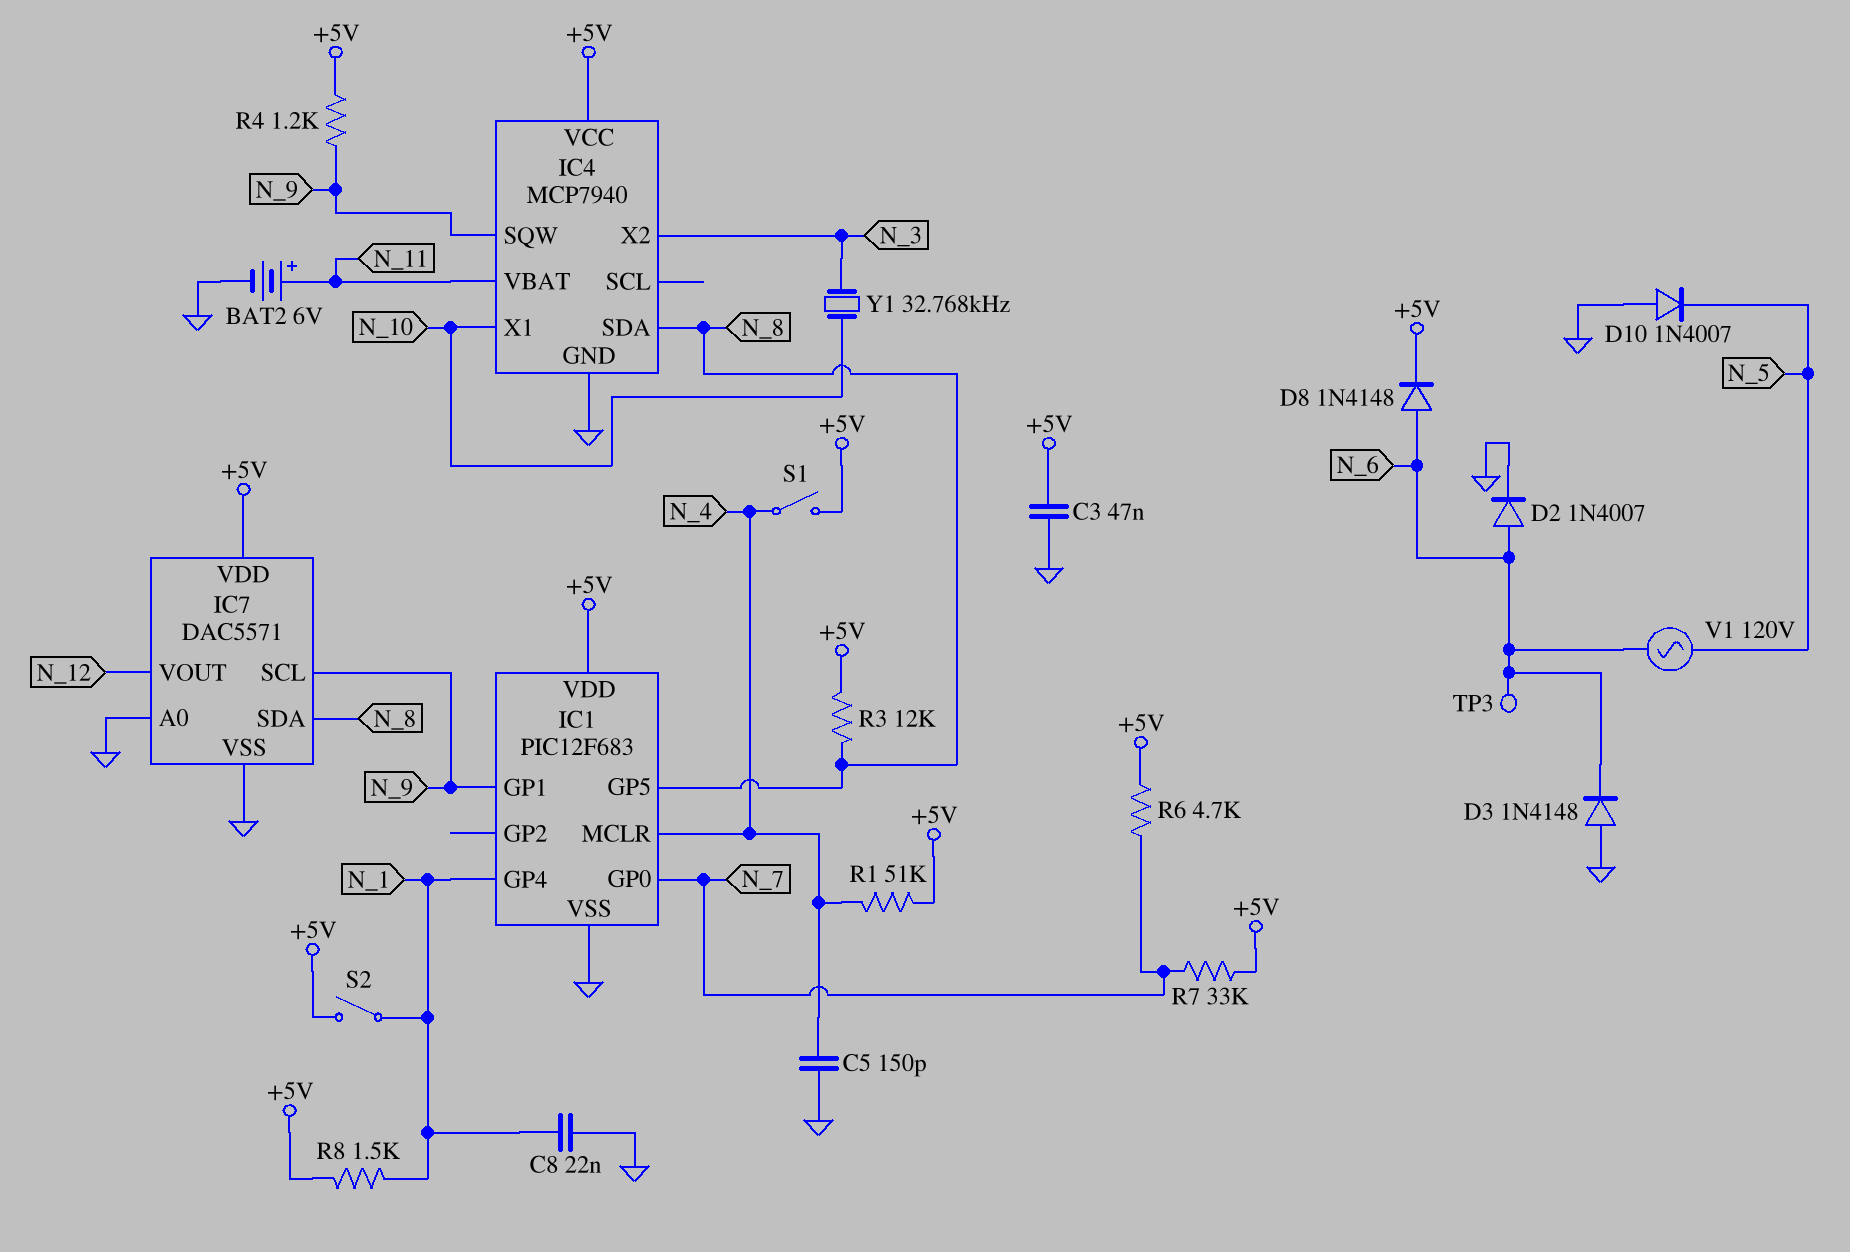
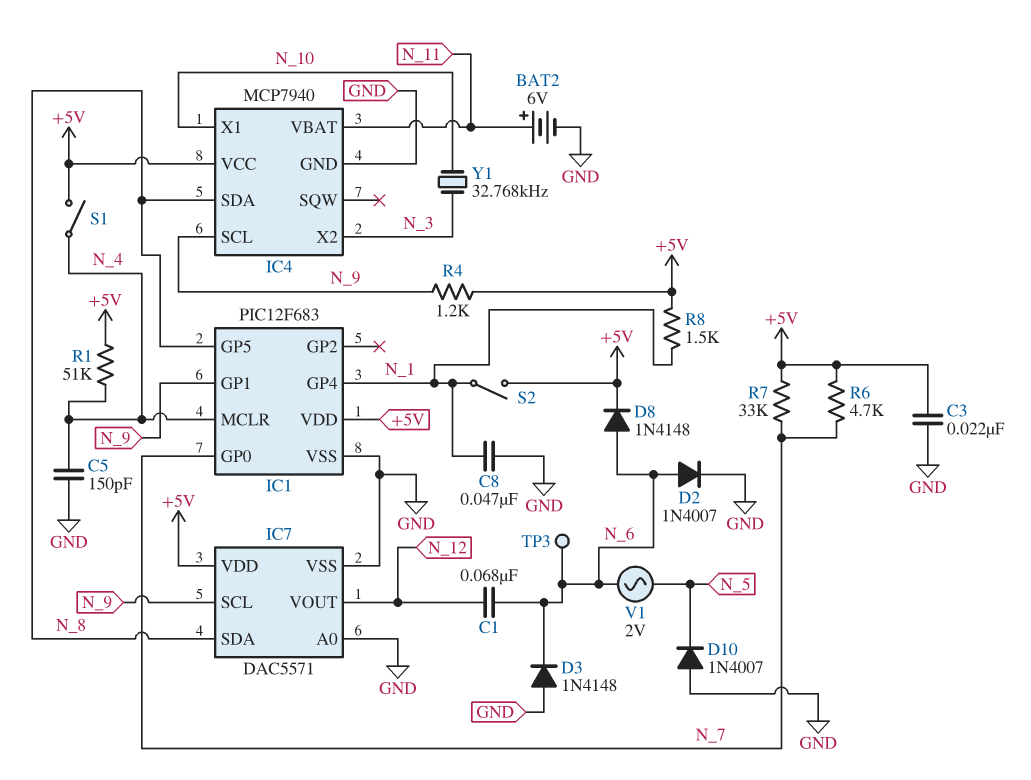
C1: none -> 68nF (N_6, N_12)
C3: 47nF (+5V, GND) -> 22nF (+5V, GND)
C8: 22nF (GND, N_1) -> 47nF (GND, N_1)
IC4 pin SCL: none -> N_9
IC4 pin SQW: N_9 -> none
R3: 12k (+5V, N_8) -> none
V1: AC 120V (N_5, N_6) -> AC 2V (N_5, N_6)

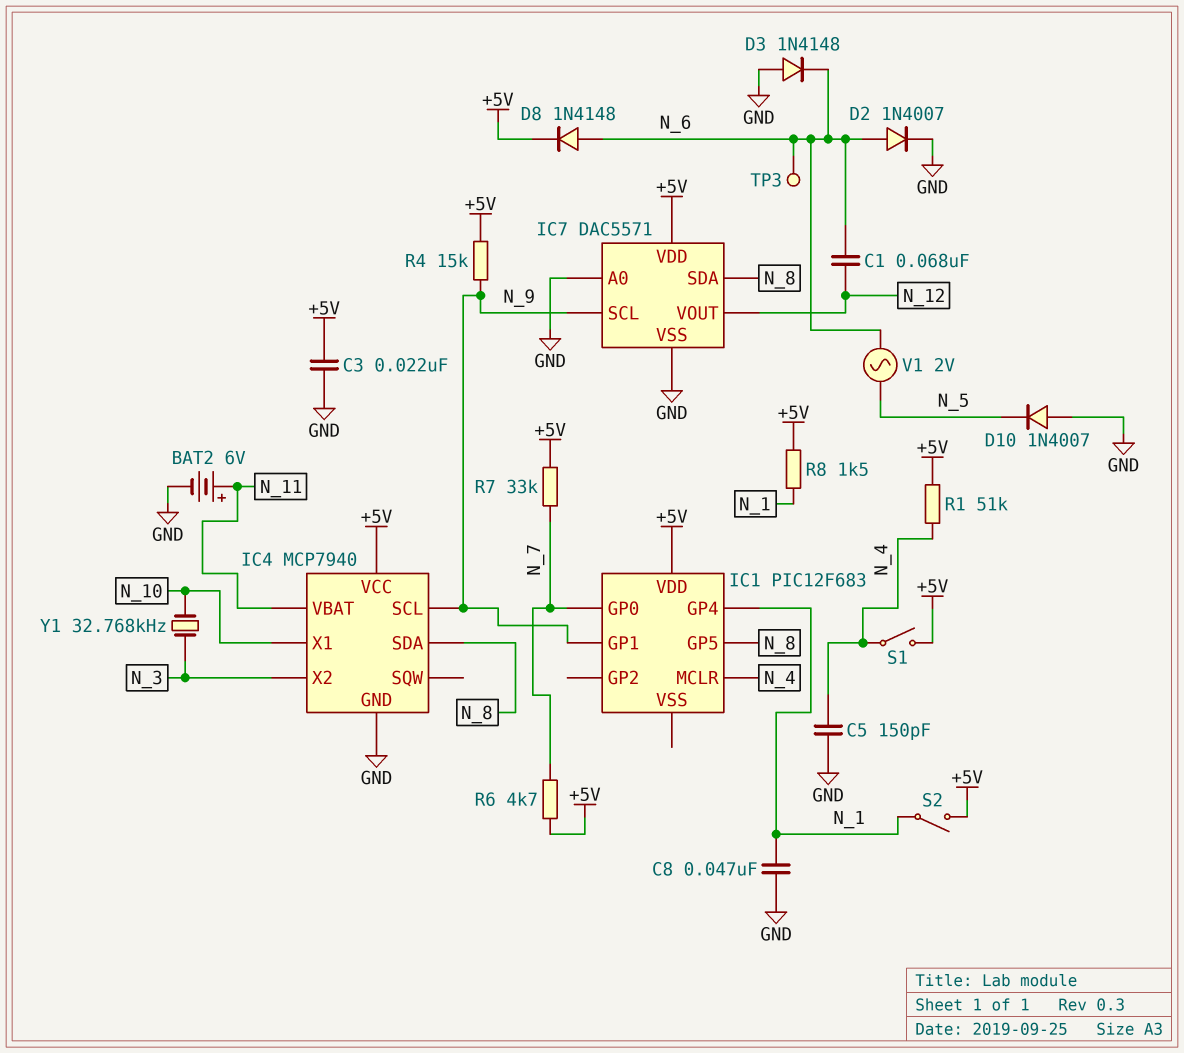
IC1 pin VSS: GND -> none
R4: 1.2k (+5V, N_9) -> 15k (+5V, N_9)

